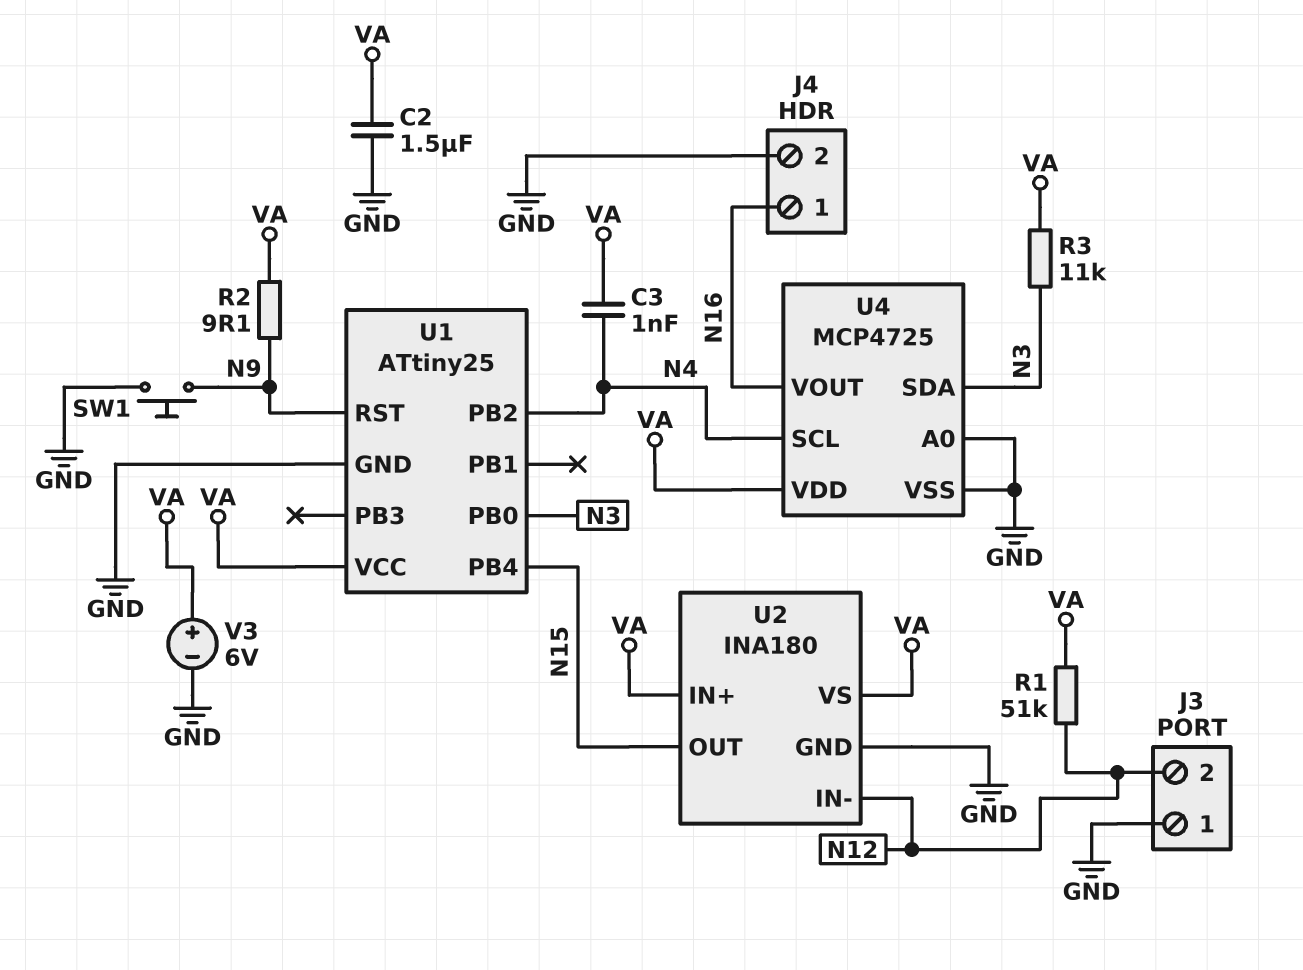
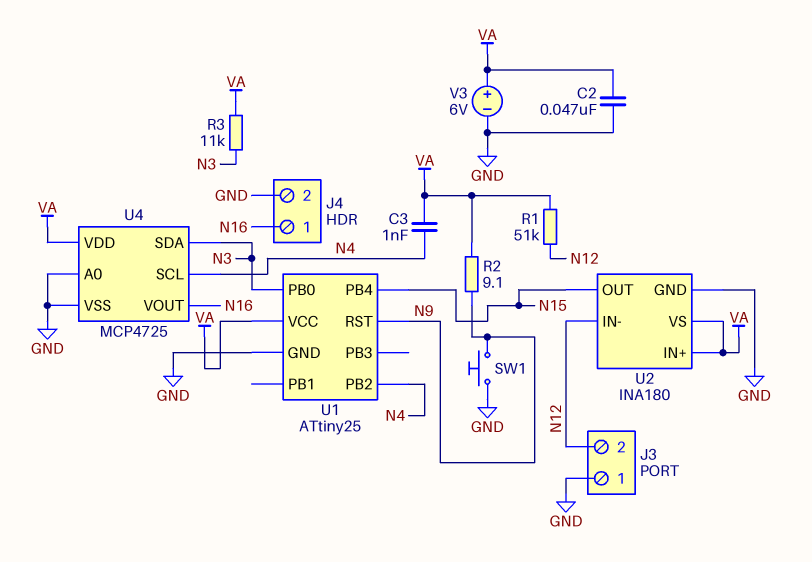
C2: 1.5uF (GND, VA) -> 47nF (GND, VA)

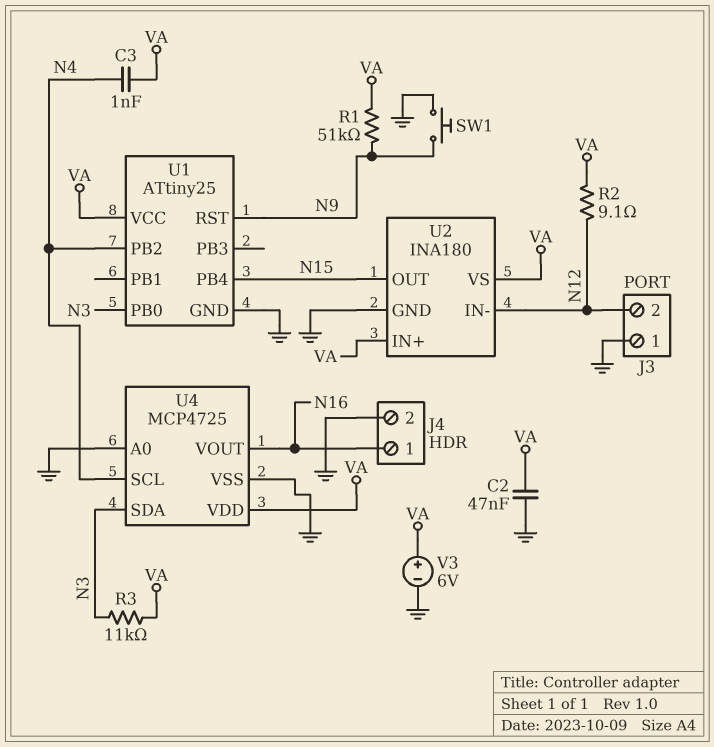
R1: 51k (N12, VA) -> 51k (N9, VA)
R2: 9.1 (N9, VA) -> 9.1 (N12, VA)

